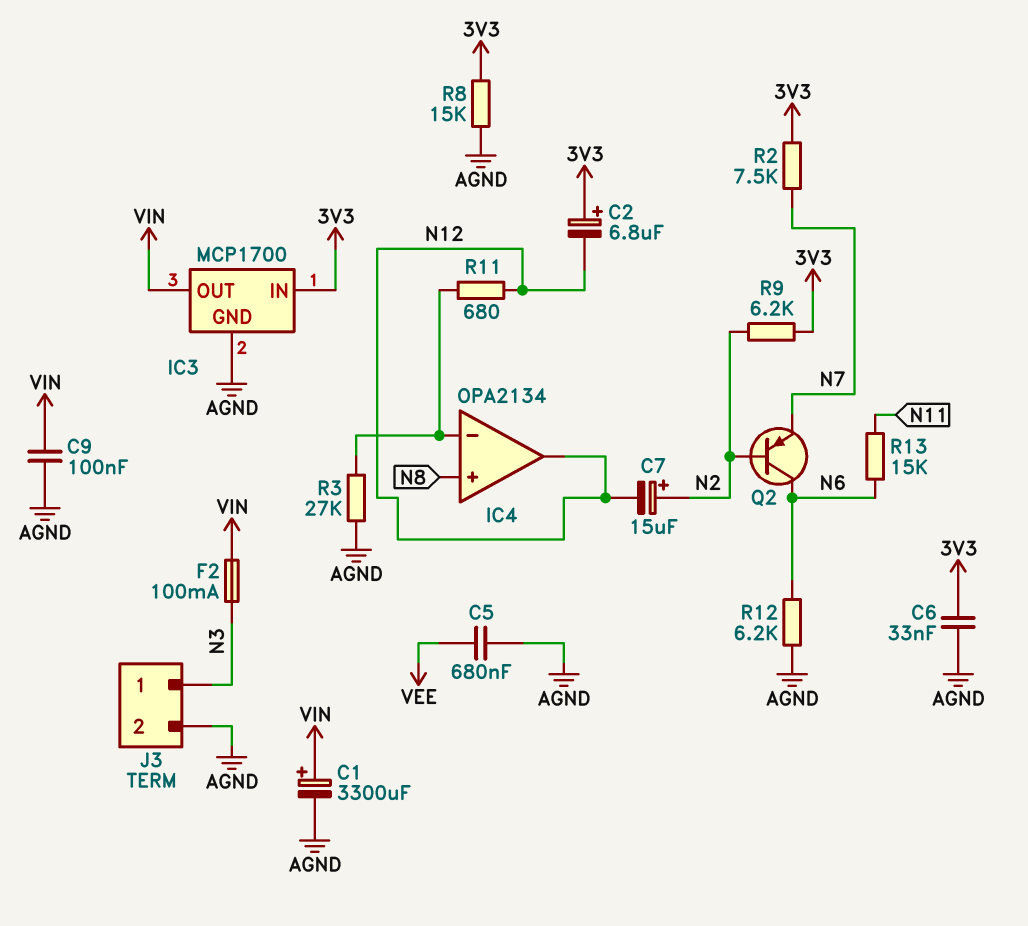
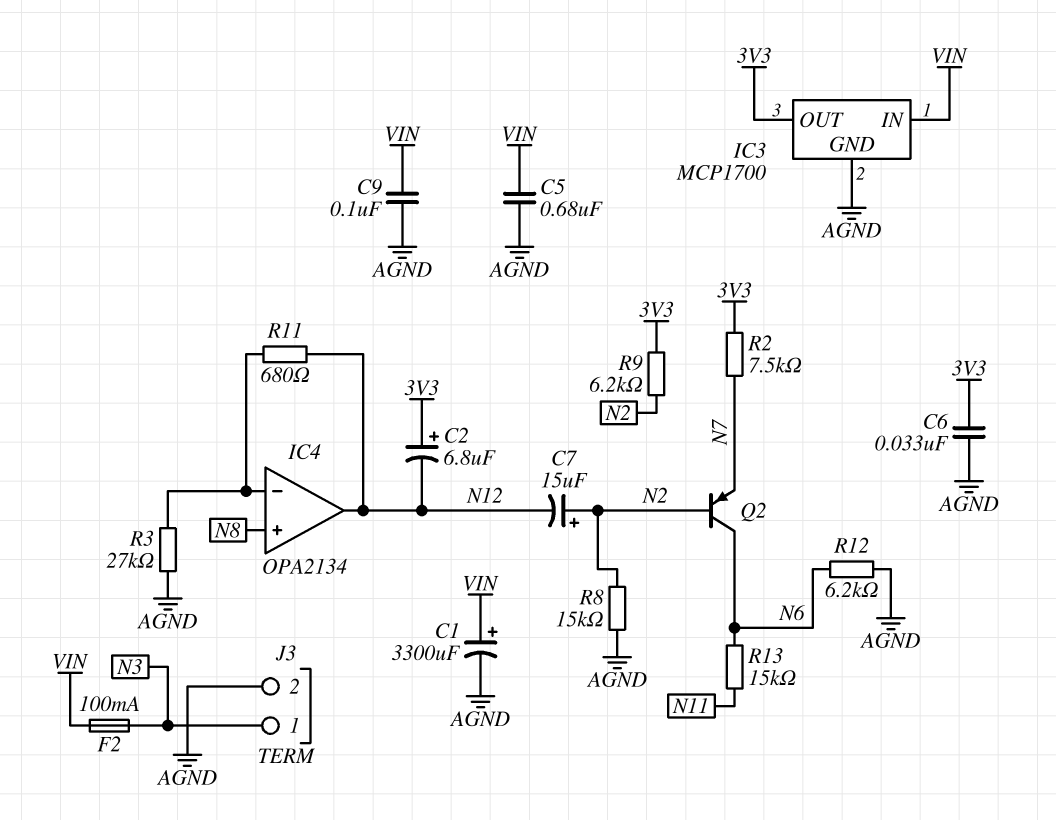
C5: 680nF (AGND, VEE) -> 680nF (AGND, VIN)
IC3 pin IN: 3V3 -> VIN
IC3 pin OUT: VIN -> 3V3
R8: 15k (3V3, AGND) -> 15k (AGND, N2)

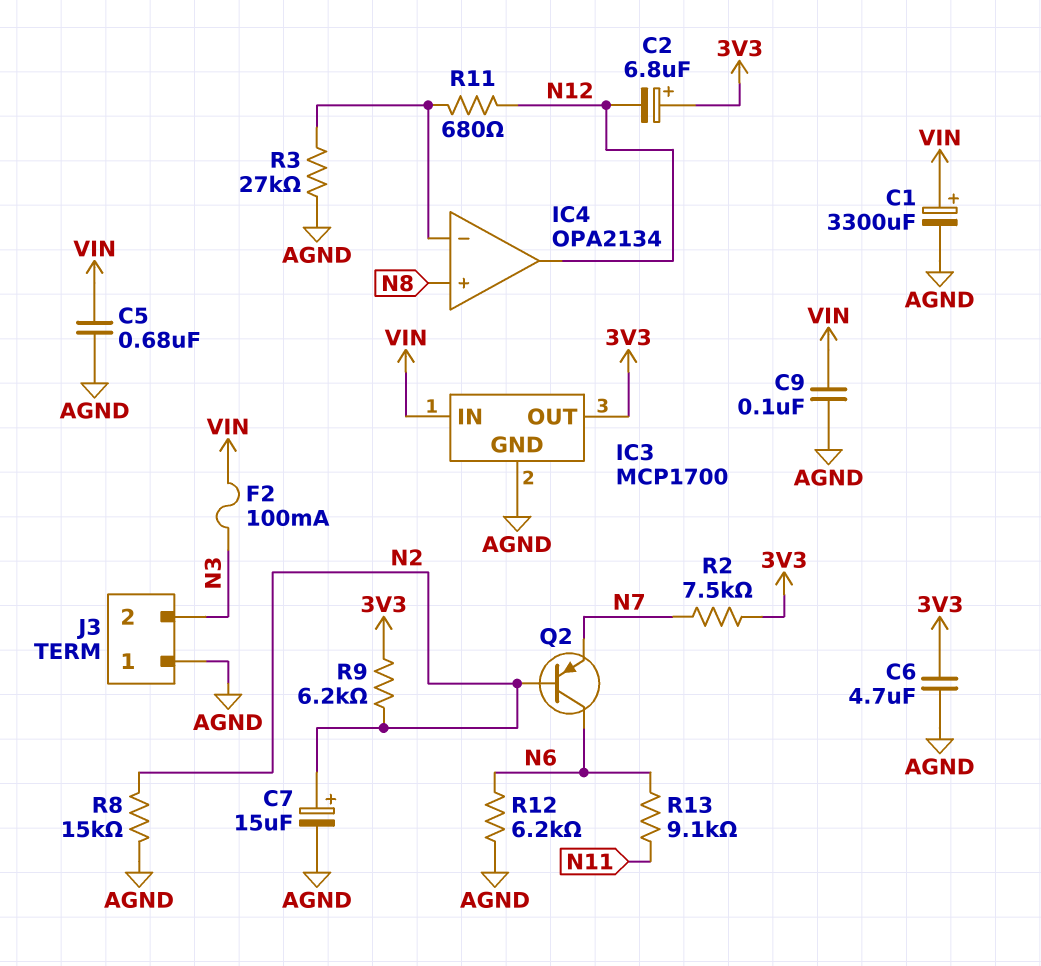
C6: 33nF (3V3, AGND) -> 4.7uF (3V3, AGND)
C7: 15uF (plus N2, minus N12) -> 15uF (plus N2, minus AGND)
J3 pin 1: N3 -> AGND
J3 pin 2: AGND -> N3
R13: 15k (N6, N11) -> 9.1k (N6, N11)

